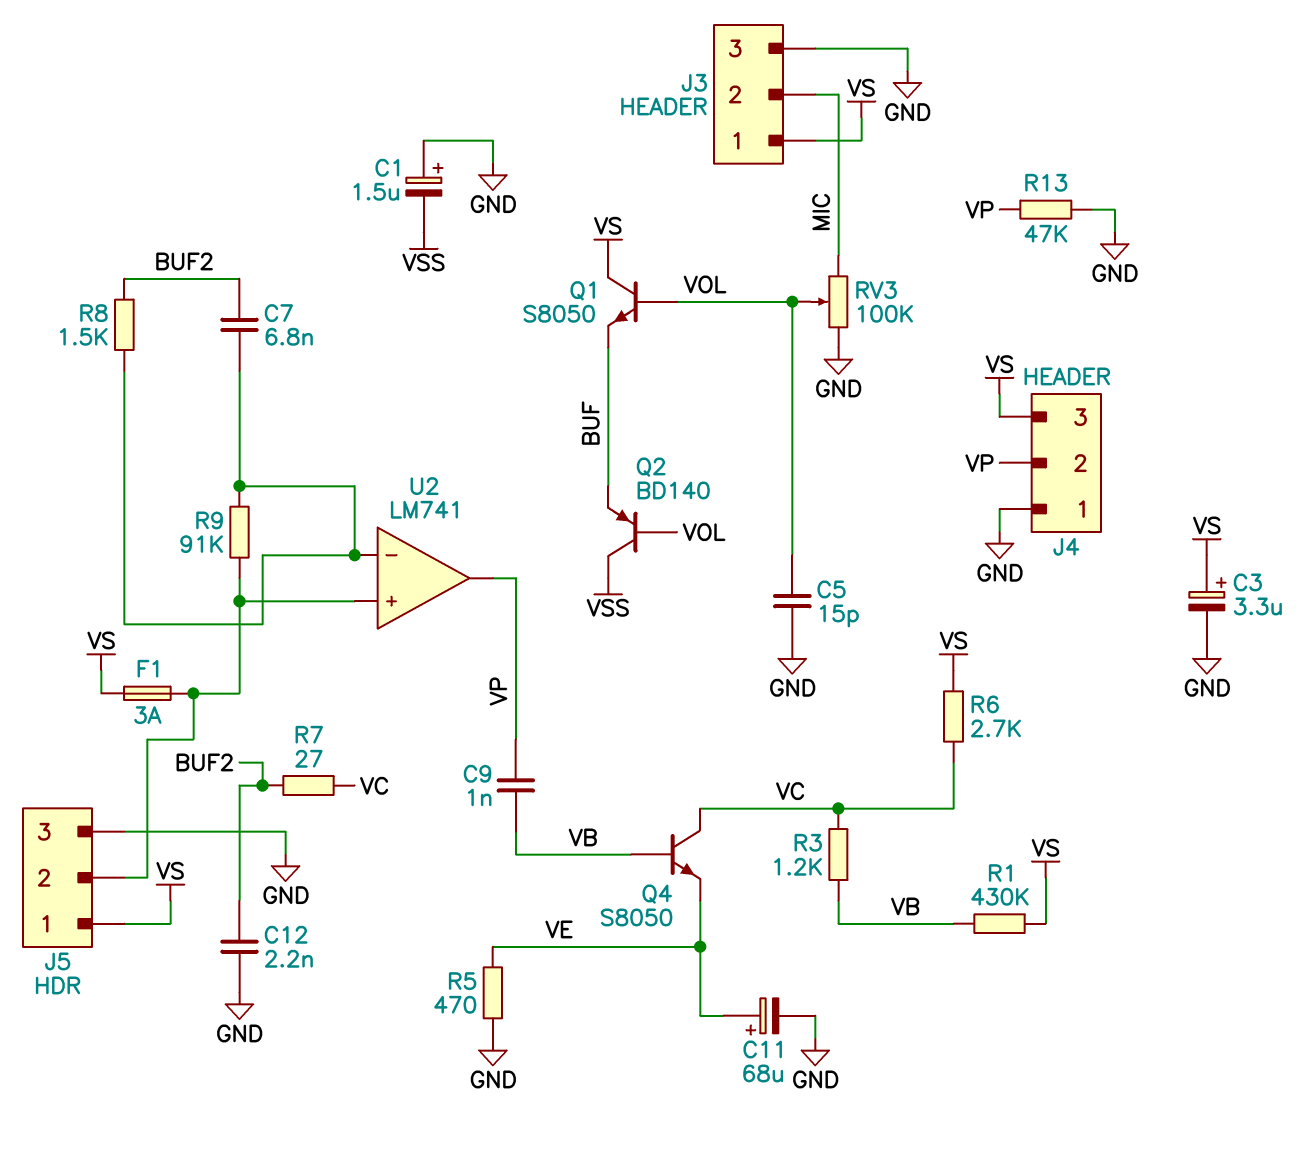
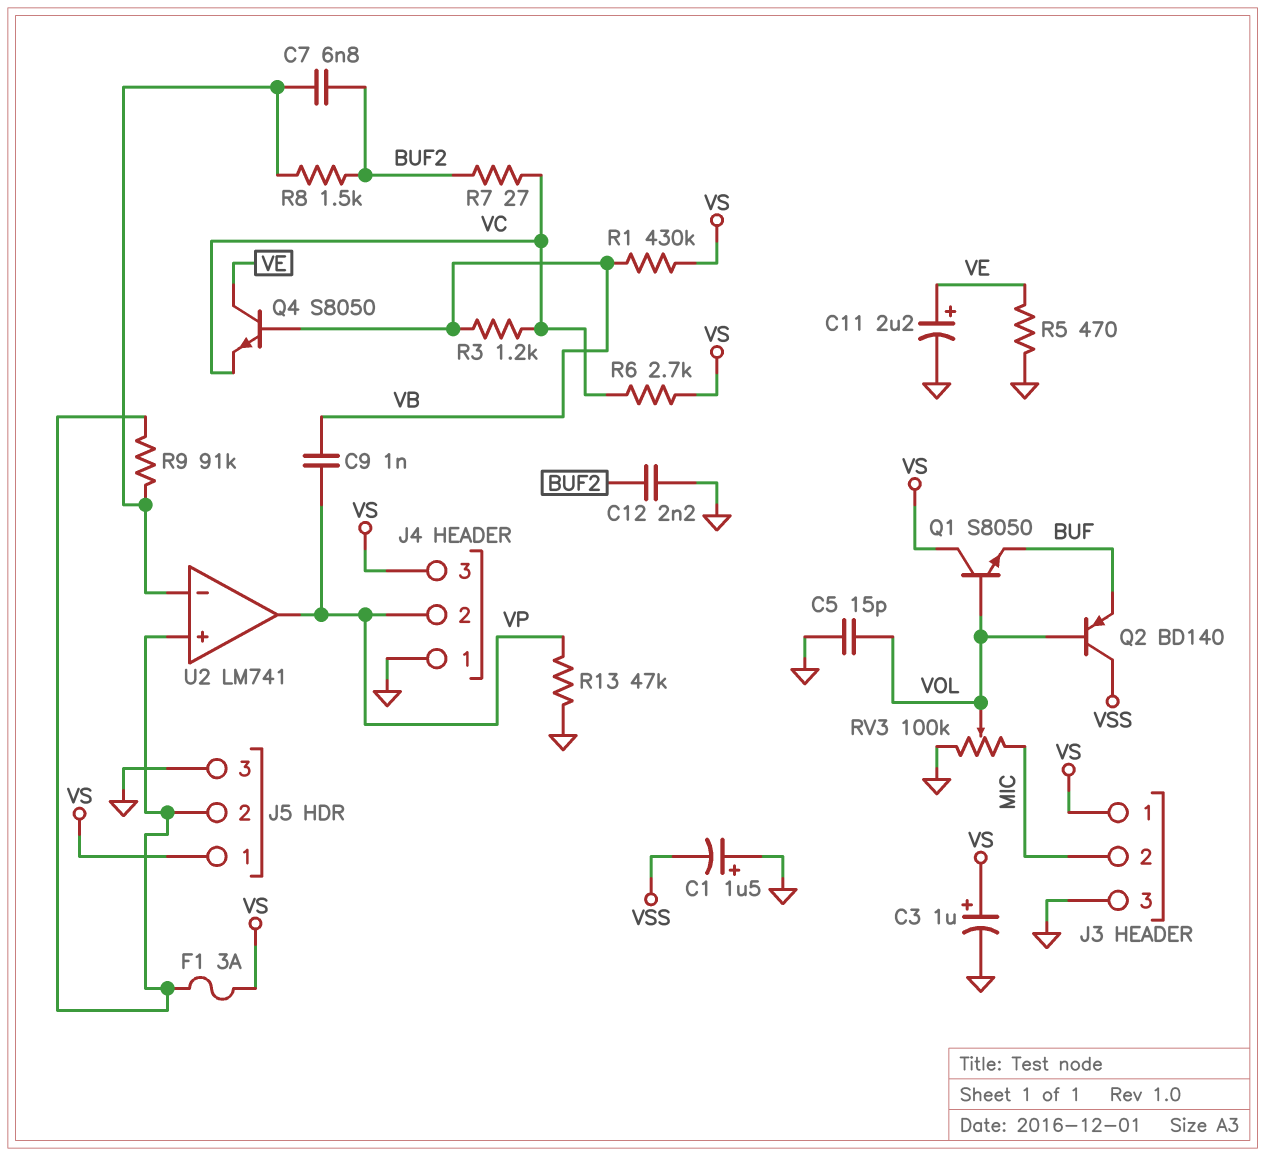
C3: 3.3uF (plus VS, minus GND) -> 1uF (plus VS, minus GND)
C11: 68uF (plus VE, minus GND) -> 2.2uF (plus VE, minus GND)
Q4: NPN S8050 (B VB, C VC, E VE) -> NPN S8050 (B VB, C VE, E VC)

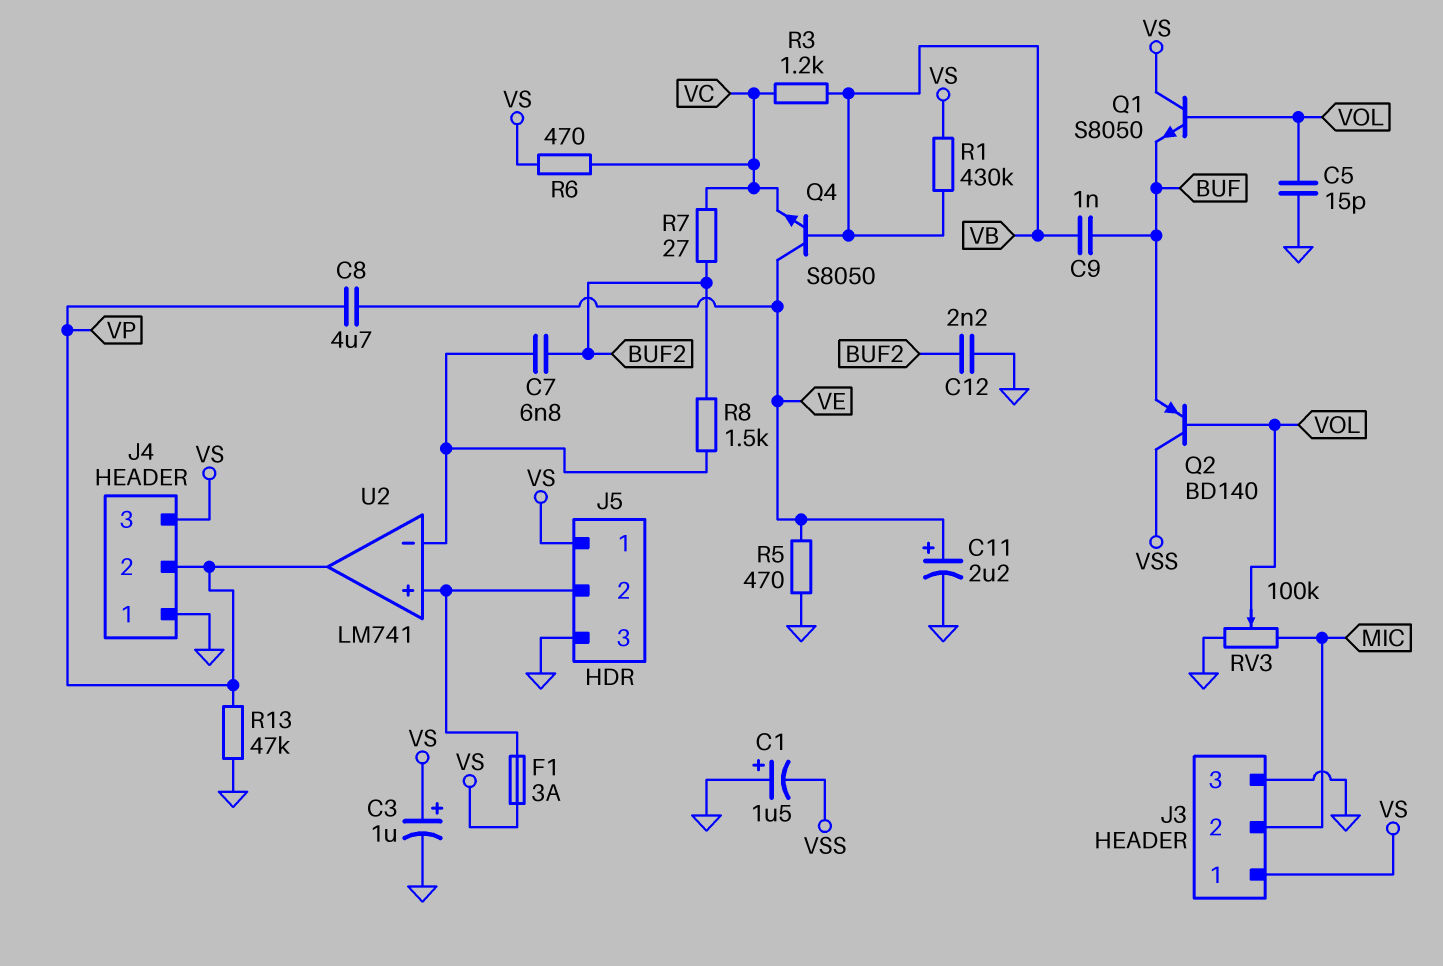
C8: none -> 4.7uF (VE, VP)
C9: 1nF (VB, VP) -> 1nF (BUF, VB)
R6: 2.7k (VC, VS) -> 470 (VC, VS)
R9: 91k (J5/2, U2/in-) -> none

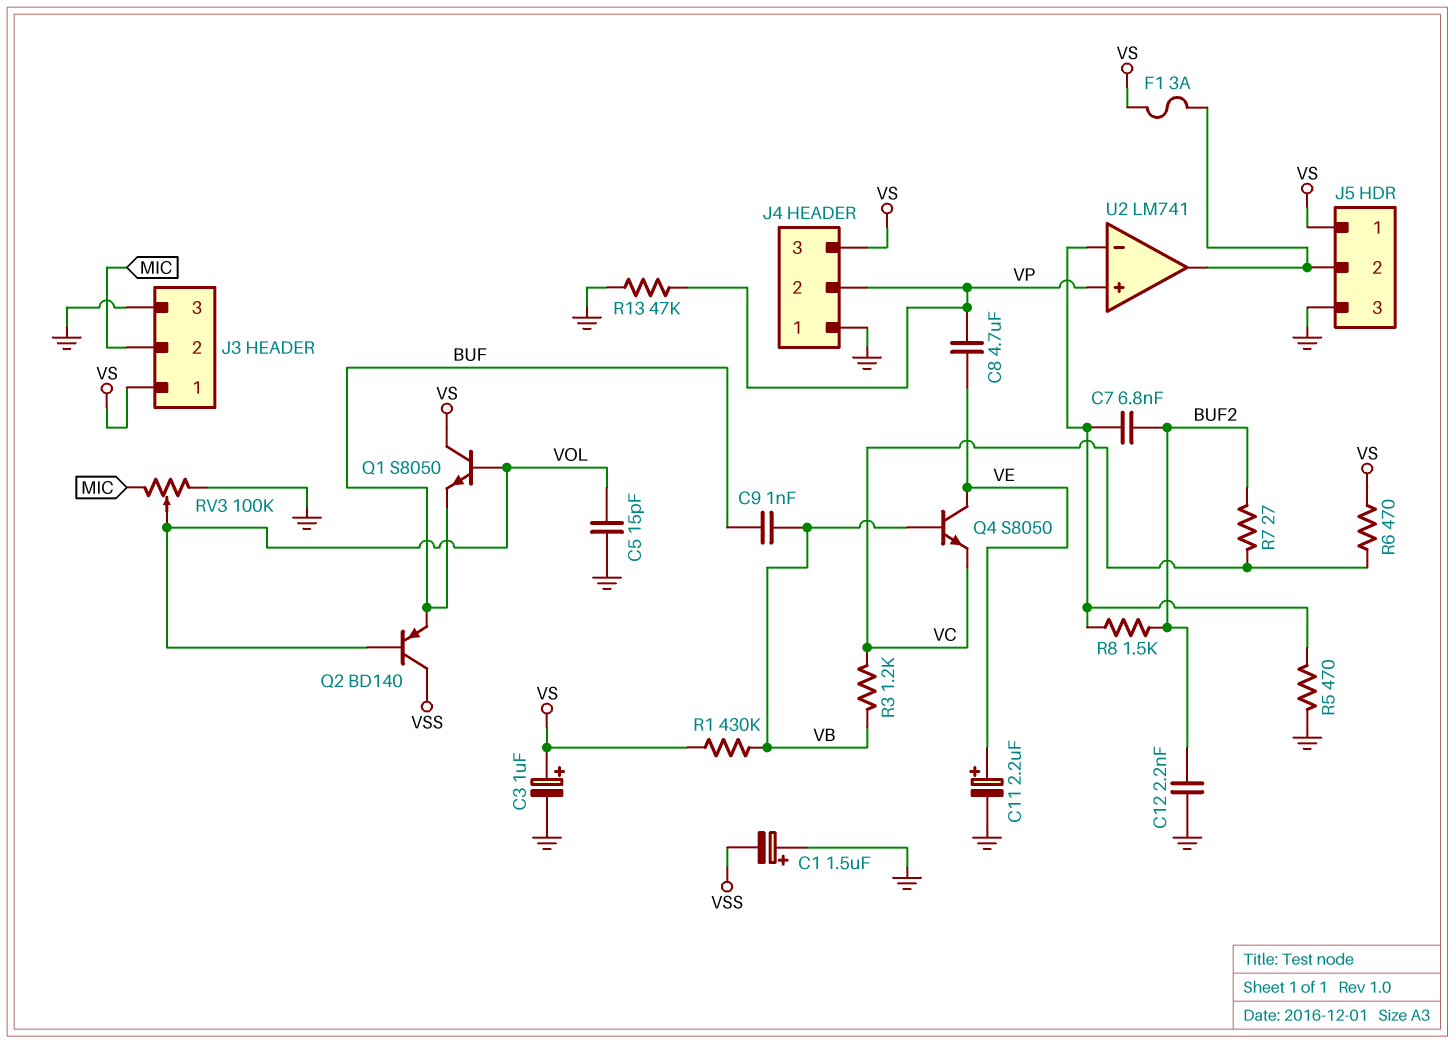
R5: 470 (GND, VE) -> 470 (GND, U2/in-)
U2 pin in+: J5/2 -> VP
U2 pin out: VP -> J5/2

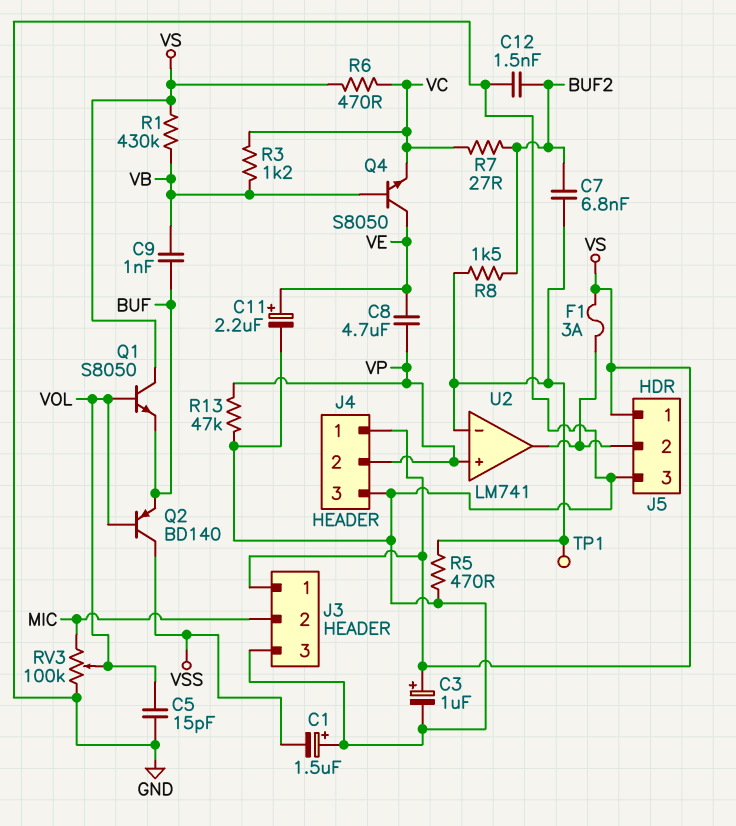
C12: 2.2nF (BUF2, GND) -> 1.5nF (BUF2, GND)
J4 pin 1: GND -> VS
J4 pin 3: VS -> GND
TP1: none -> test point (U2/in-)

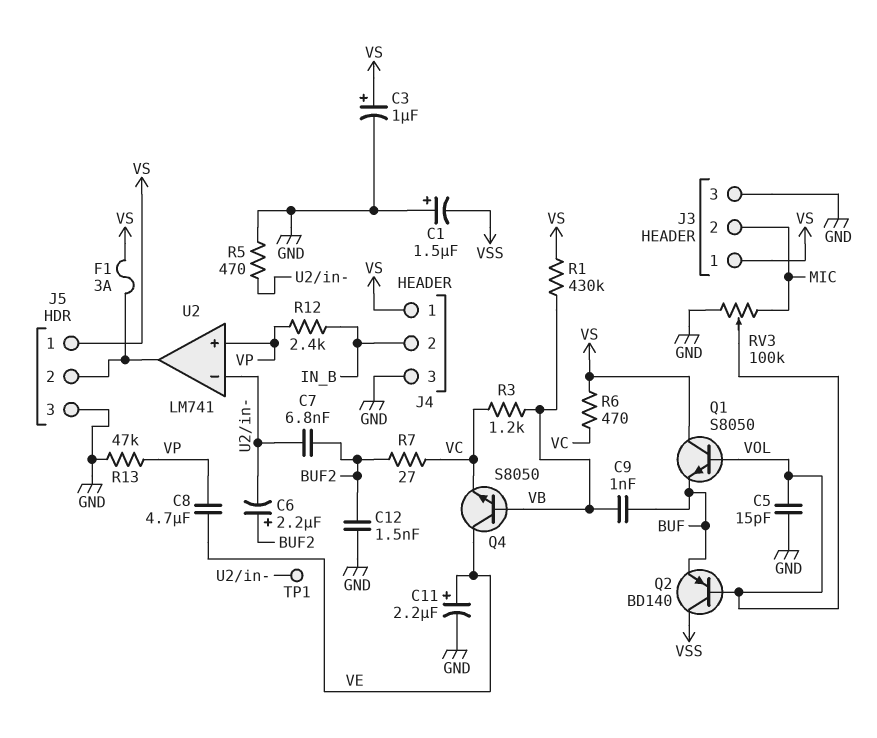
C6: none -> 2.2uF (plus BUF2, minus U2/in-)
J4 pin 2: VP -> IN_B
R8: 1.5k (BUF2, U2/in-) -> none
R12: none -> 2.4k (IN_B, VP)

